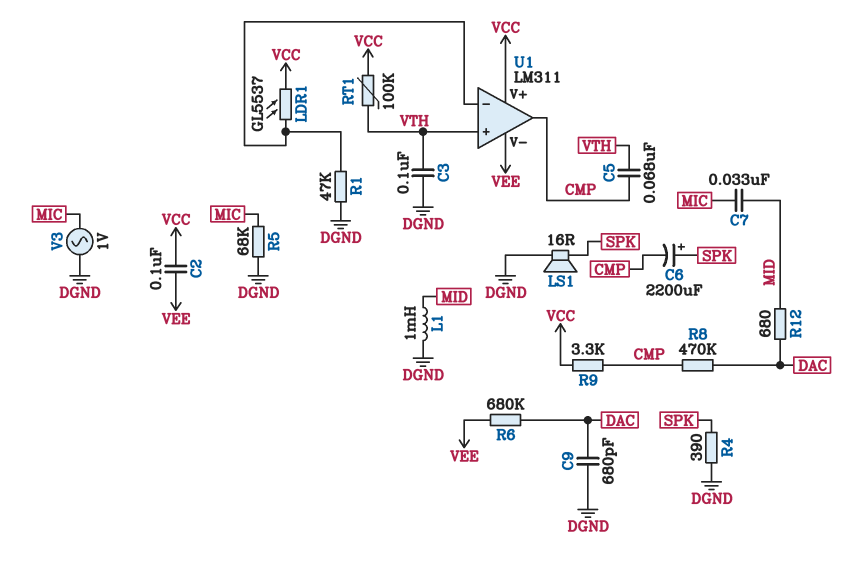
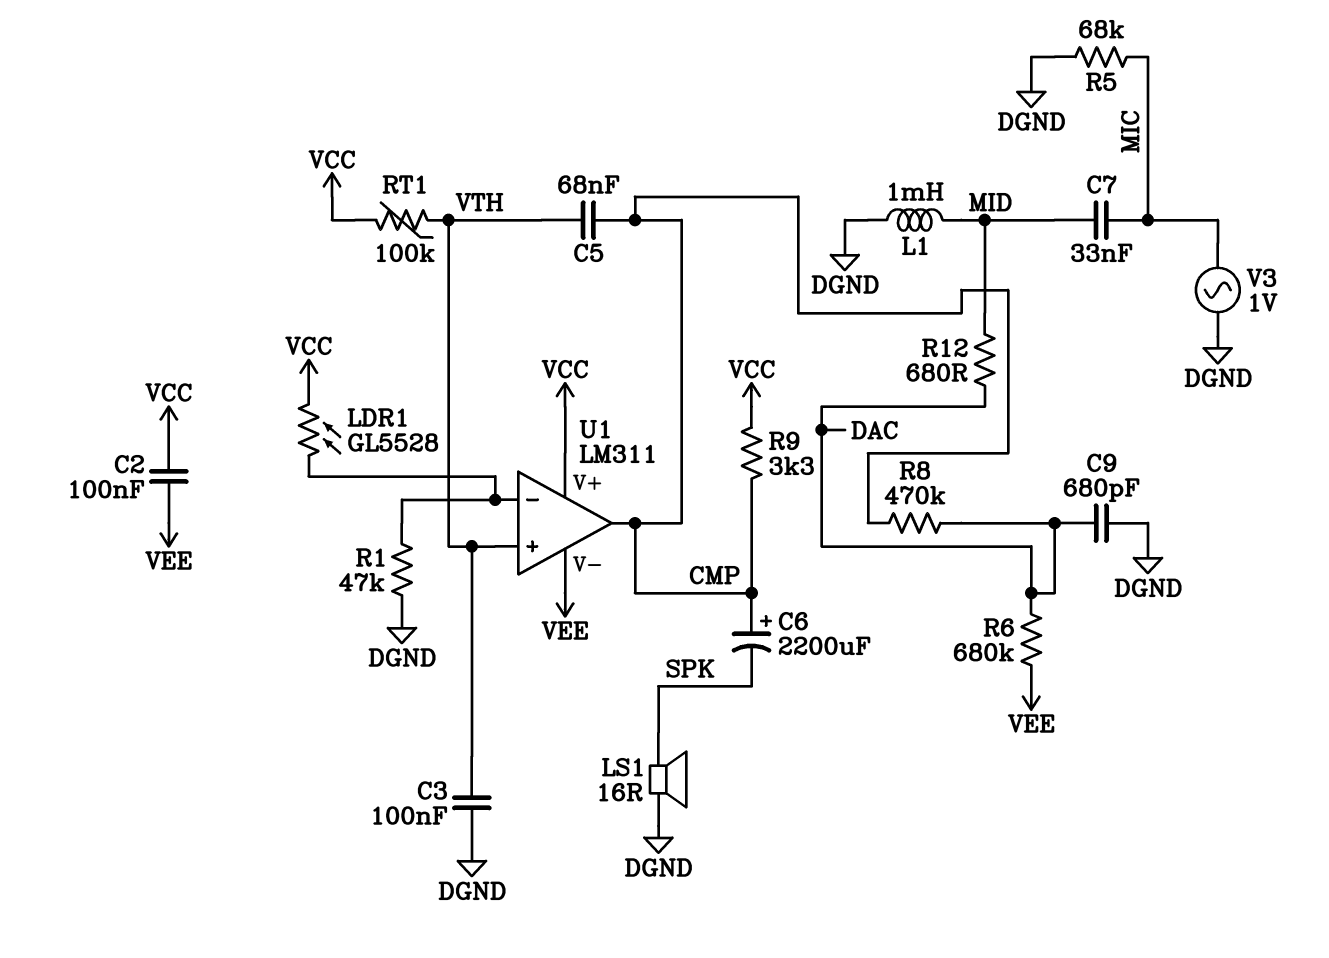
C6: 2200uF (plus SPK, minus CMP) -> 2200uF (plus CMP, minus SPK)
LDR1: GL5537 (U1/in-, VCC) -> GL5528 (U1/in-, VCC)
R4: 390 (DGND, SPK) -> none

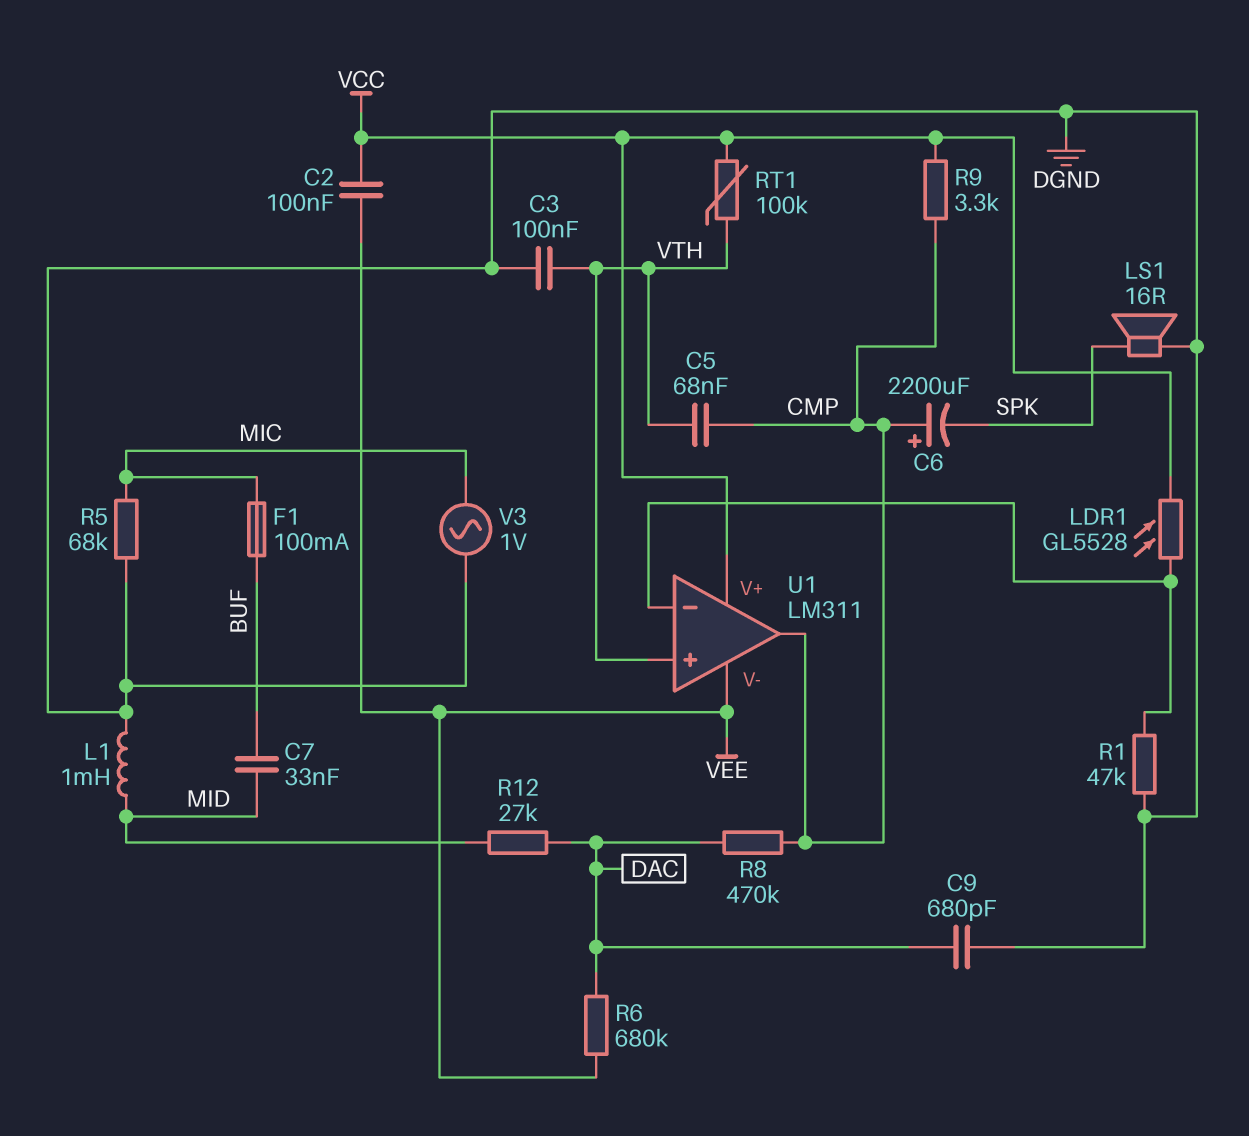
C7: 33nF (MIC, MID) -> 33nF (BUF, MID)
F1: none -> 100mA (BUF, MIC)
R12: 680 (DAC, MID) -> 27k (DAC, MID)

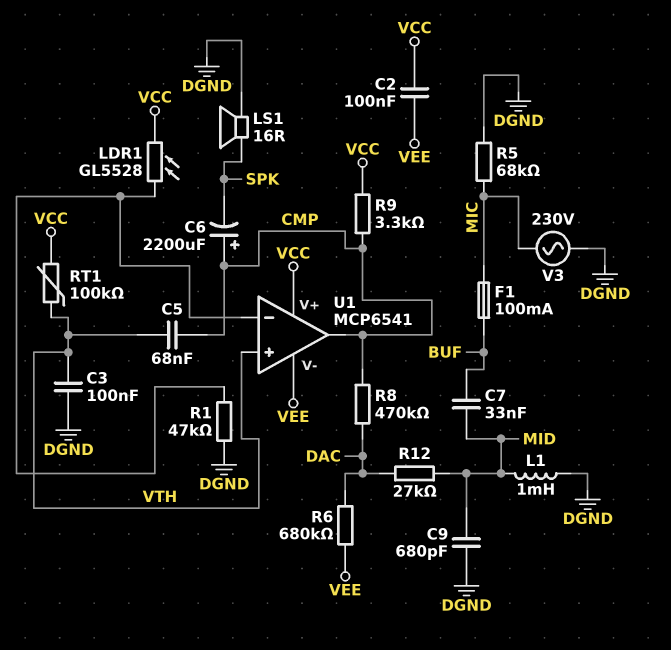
C9: 680pF (DAC, DGND) -> 680pF (DGND, MID)
U1: LM311 -> MCP6541
V3: AC 1V (DGND, MIC) -> AC 230V (DGND, MIC)

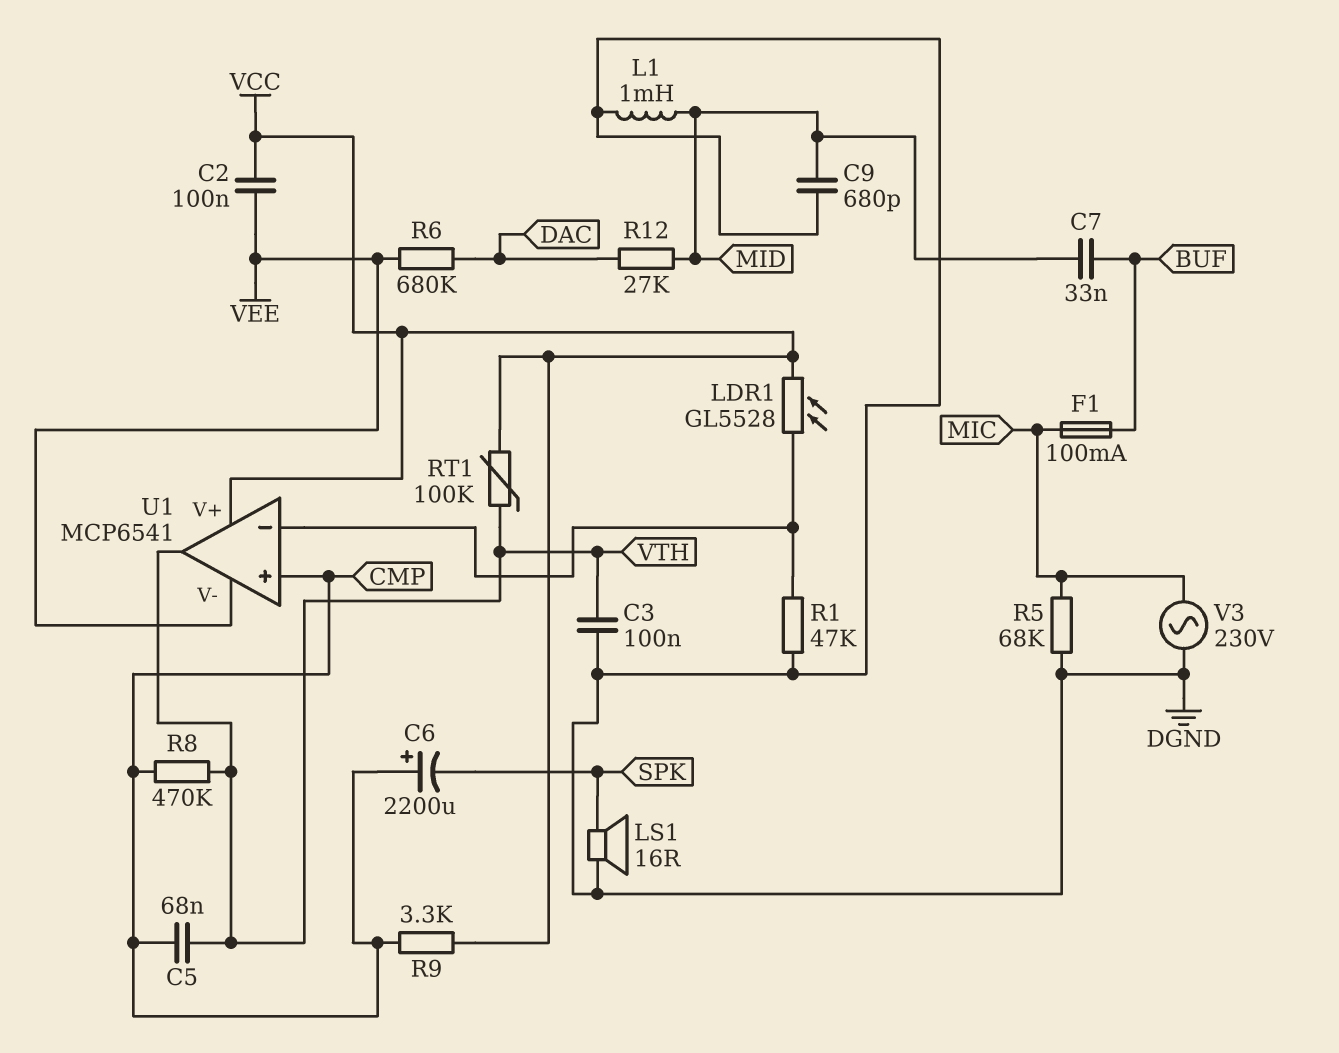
R8: 470k (CMP, DAC) -> 470k (CMP, VTH)
U1 pin in+: VTH -> CMP
U1 pin out: CMP -> VTH

